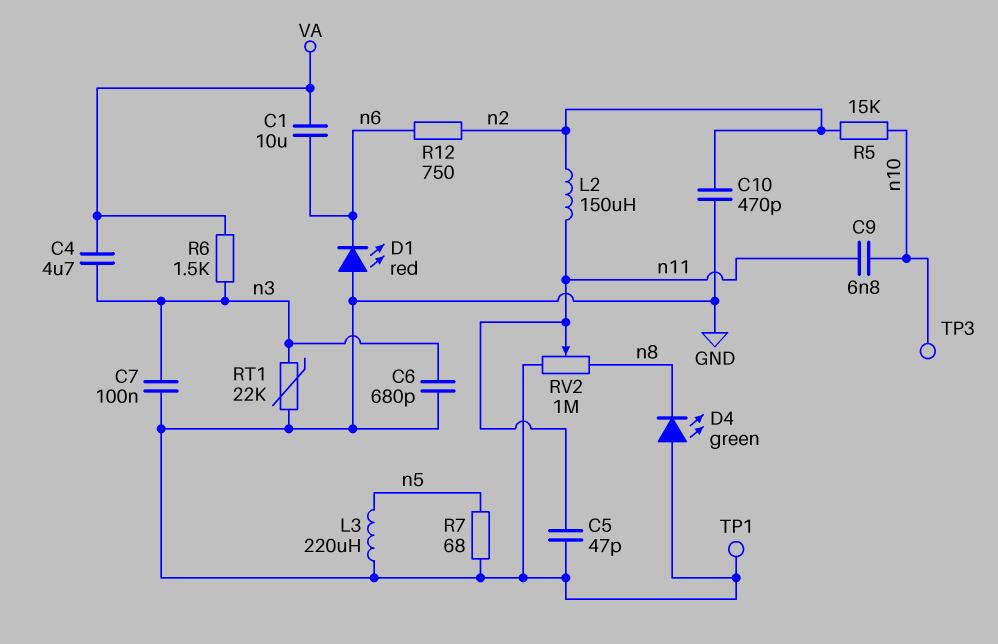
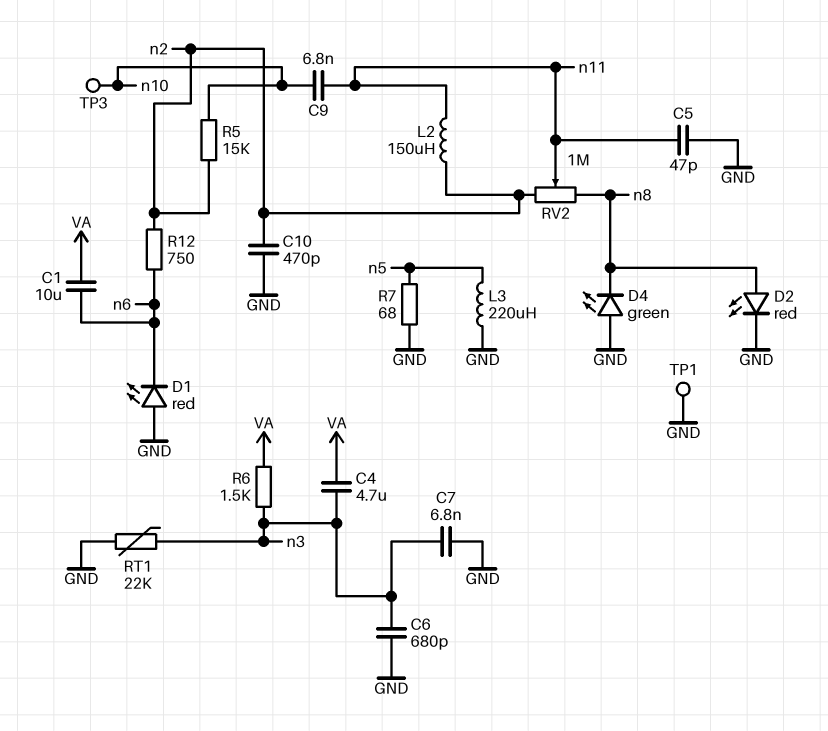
C7: 100nF (GND, n3) -> 6.8nF (GND, n3)
D2: none -> LED red (A n8, K GND)
RV2: 1M (GND, n8, wiper n11) -> 1M (n2, n8, wiper n11)

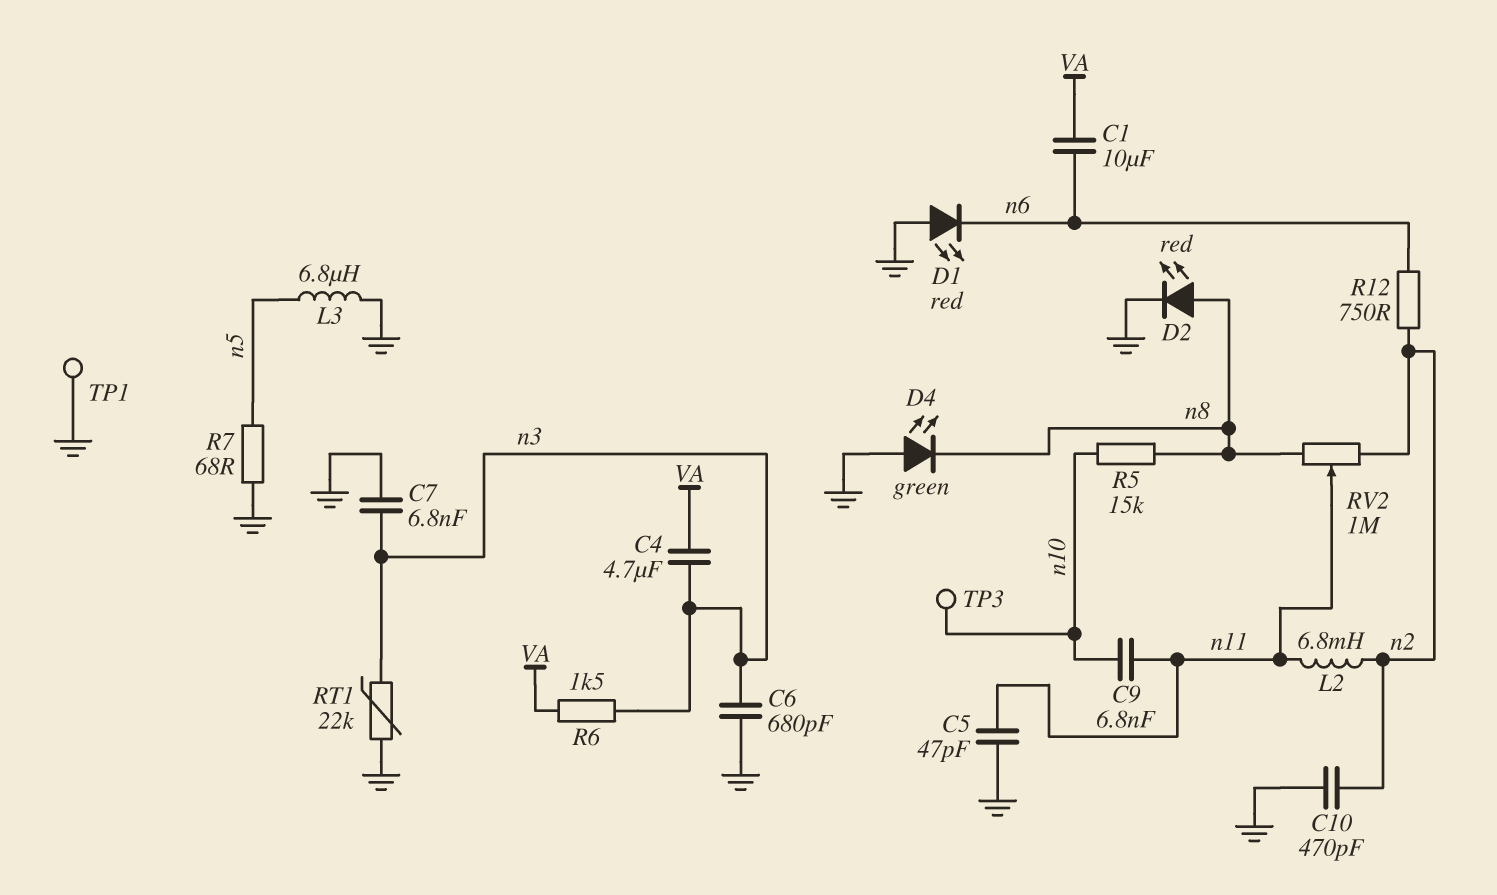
L2: 150uH (n2, n11) -> 6.8mH (n2, n11)
L3: 220uH (GND, n5) -> 6.8uH (GND, n5)
R5: 15k (n2, n10) -> 15k (n8, n10)

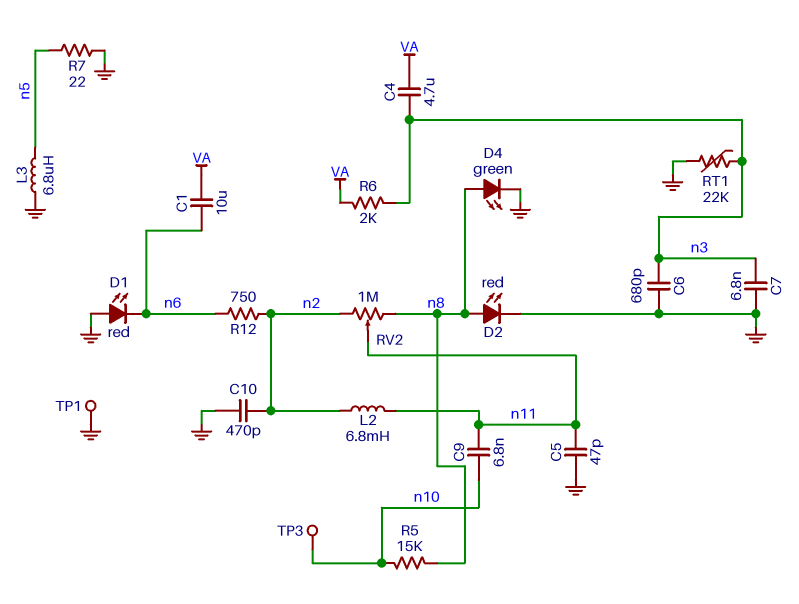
D4: LED green (A GND, K n8) -> LED green (A n8, K GND)
R6: 1.5k (VA, n3) -> 2k (VA, n3)
R7: 68 (GND, n5) -> 22 (GND, n5)

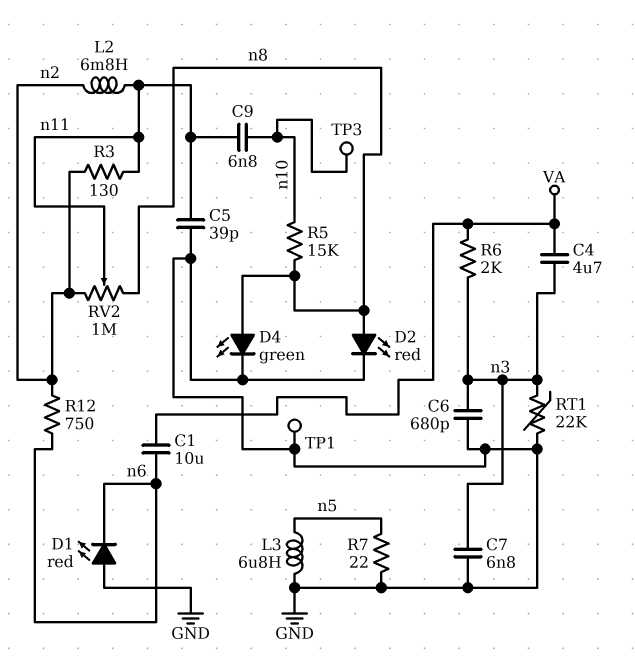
C5: 47pF (GND, n11) -> 39pF (GND, n11)
C10: 470pF (GND, n2) -> none
R3: none -> 130 (n2, n11)

